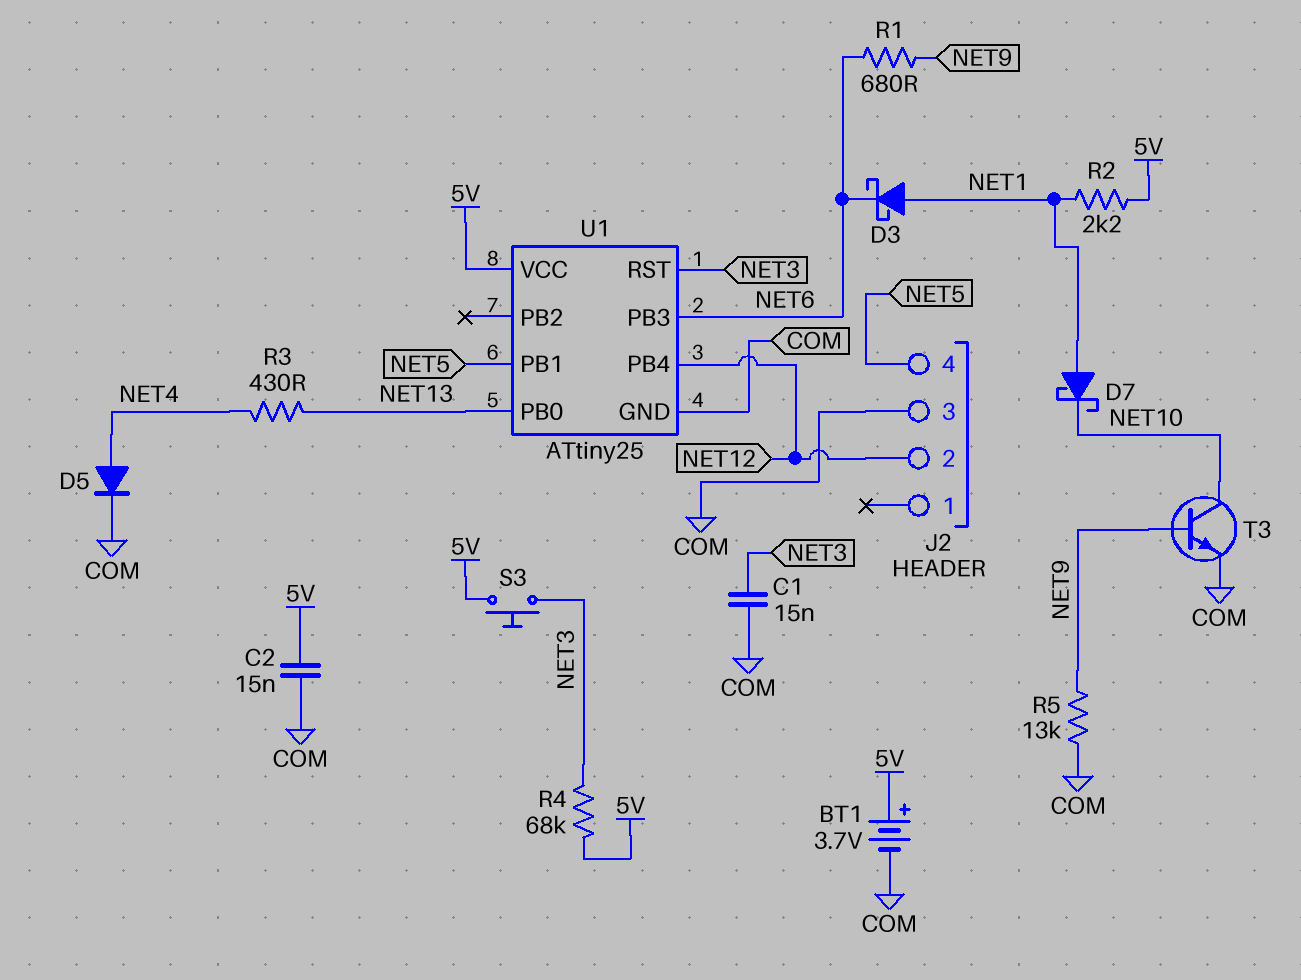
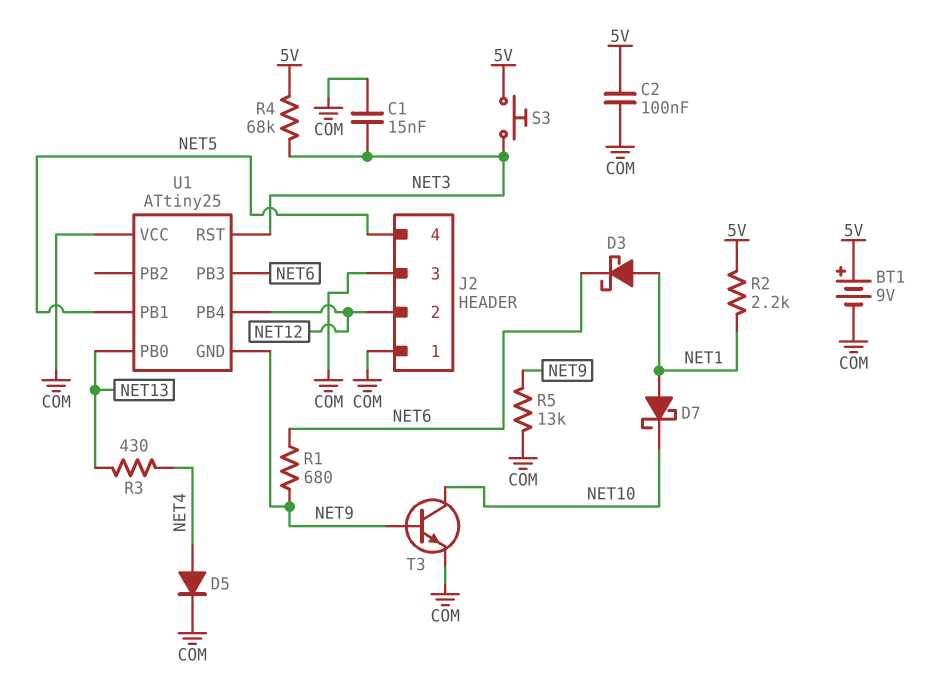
BT1: 3.7V (plus 5V, minus COM) -> 9V (plus 5V, minus COM)
C2: 15nF (5V, COM) -> 100nF (5V, COM)
J2 pin 1: none -> COM
U1 pin GND: COM -> NET9
U1 pin VCC: 5V -> COM

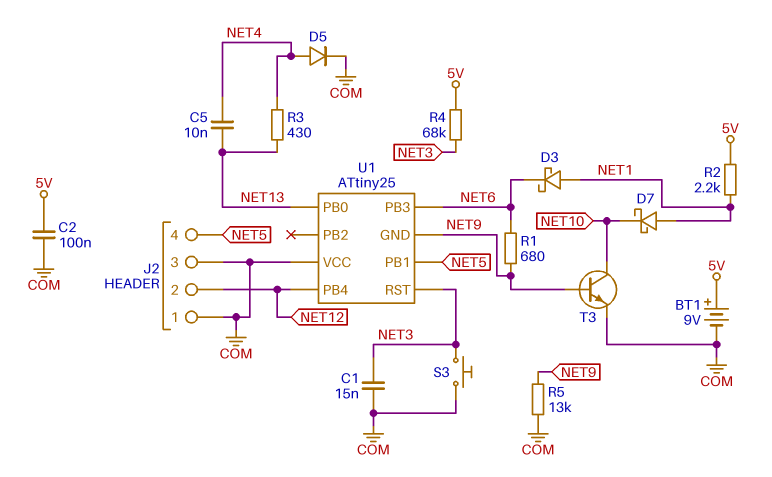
C5: none -> 10nF (NET4, NET13)
S3: button (5V, NET3) -> button (COM, NET3)

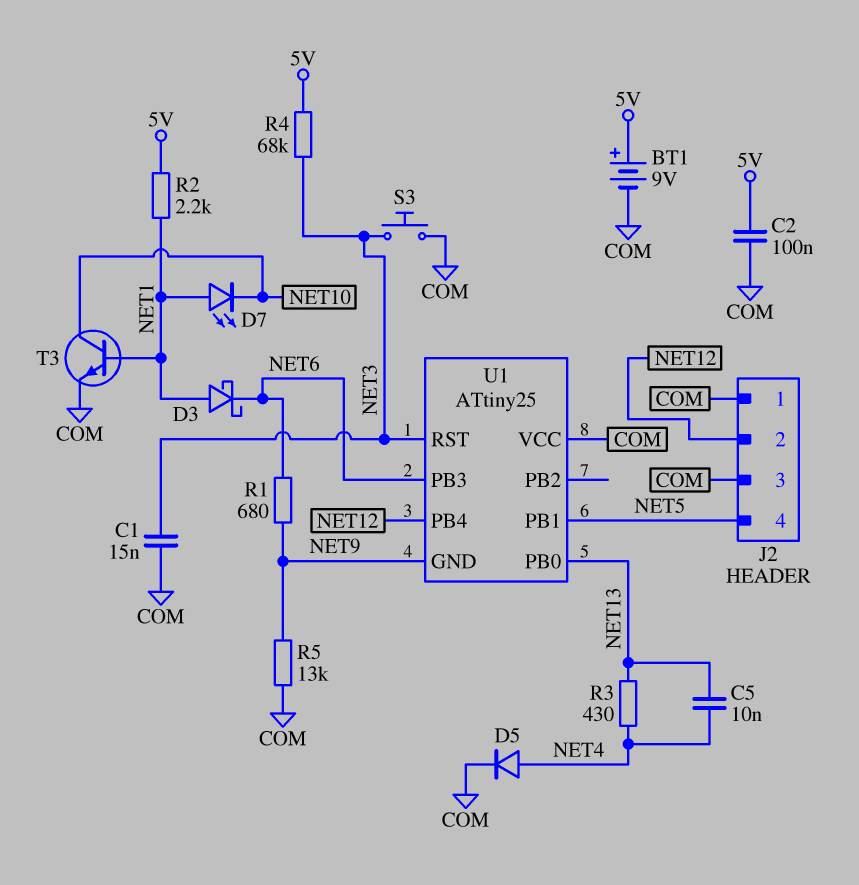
D7: schottky (A NET1, K NET10) -> LED (A NET1, K NET10)
T3: NPN (B NET9, C NET10, E COM) -> NPN (B NET1, C NET10, E COM)

